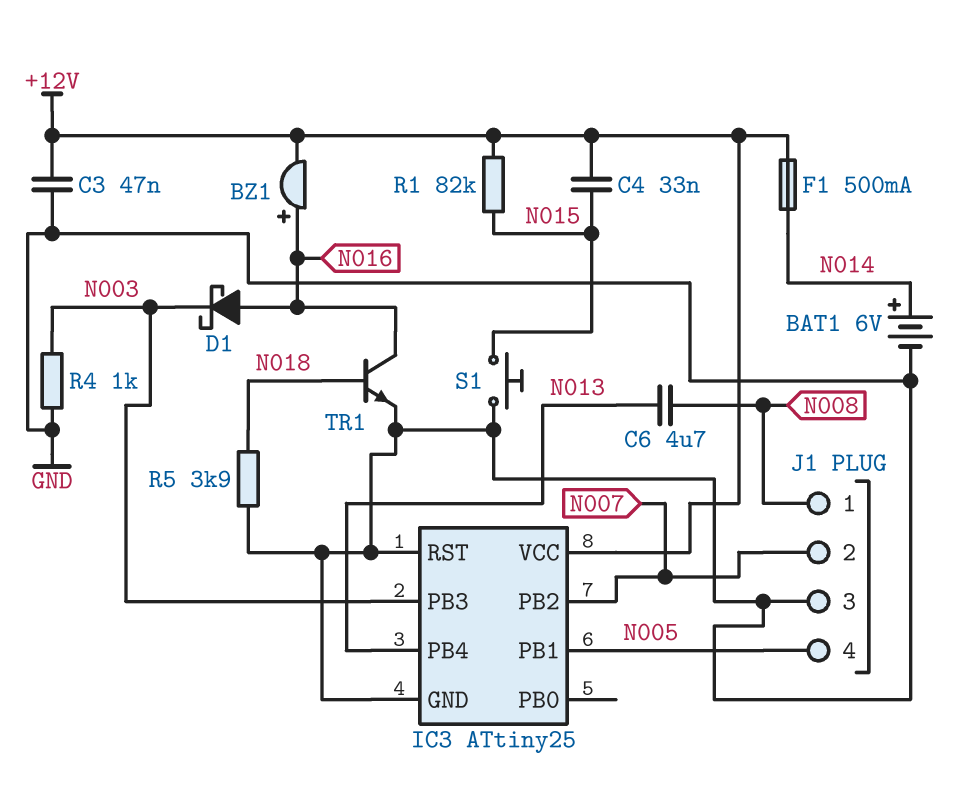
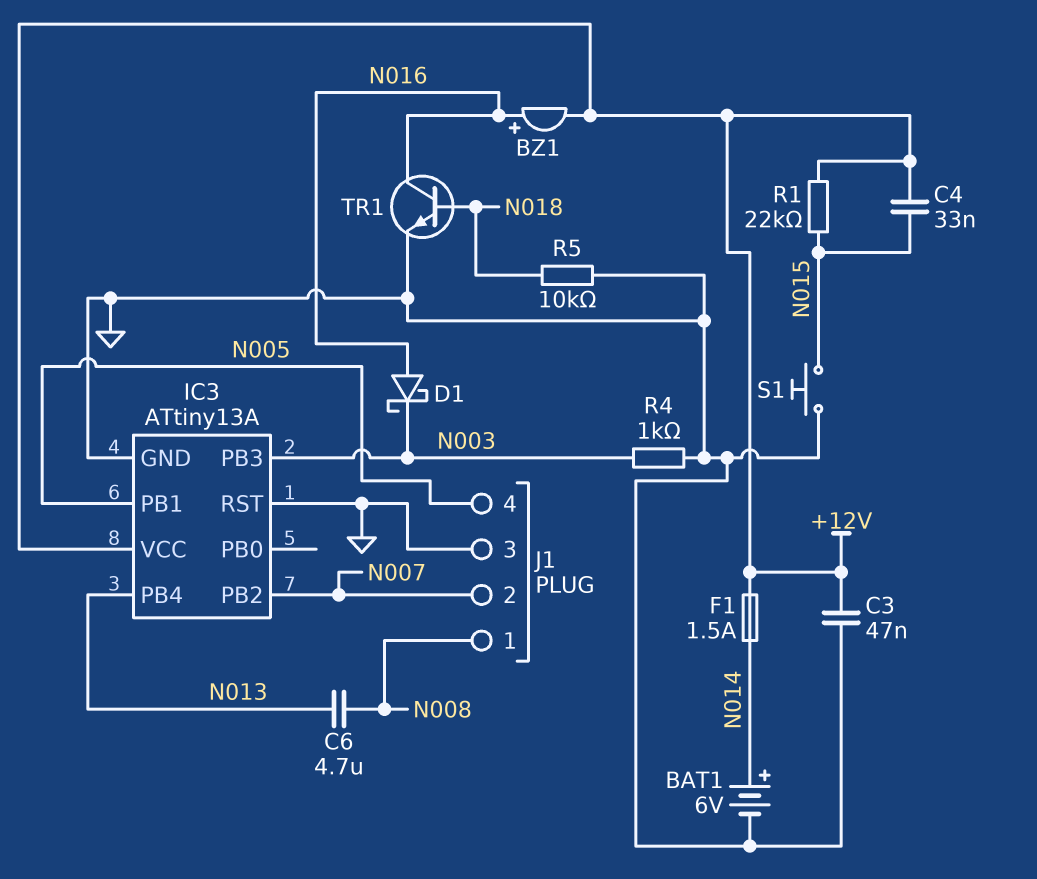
F1: 500mA (+12V, N014) -> 1.5A (+12V, N014)
IC3: ATtiny25 -> ATtiny13A
R1: 82k (+12V, N015) -> 22k (+12V, N015)
R5: 3.9k (GND, N018) -> 10k (GND, N018)

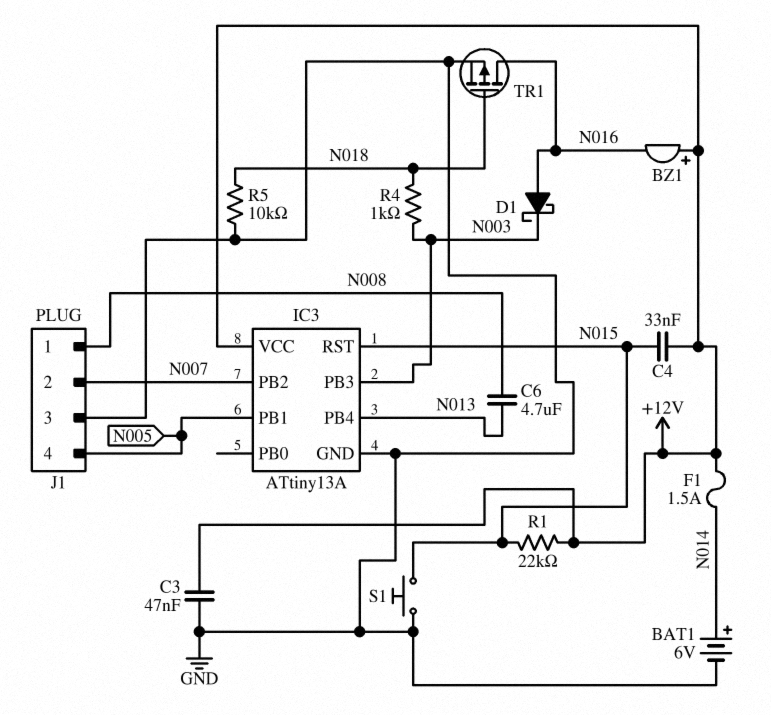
BZ1: buzzer (plus N016, minus +12V) -> buzzer (plus +12V, minus N016)
IC3 pin RST: GND -> N015
R4: 1k (GND, N003) -> 1k (N003, N018)
TR1: NPN (B N018, C N016, E GND) -> PMOS (G N018, D N016, S GND)

